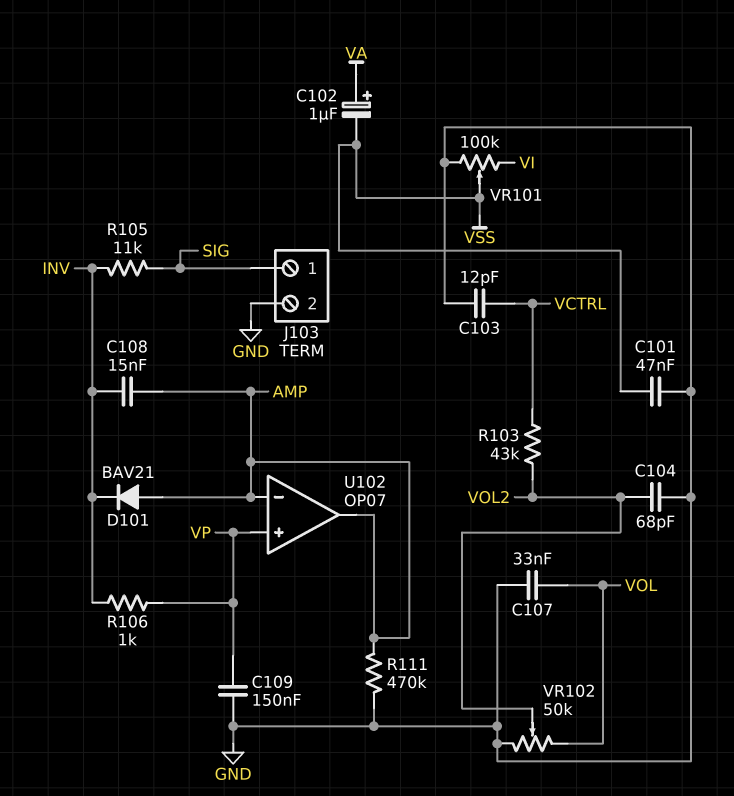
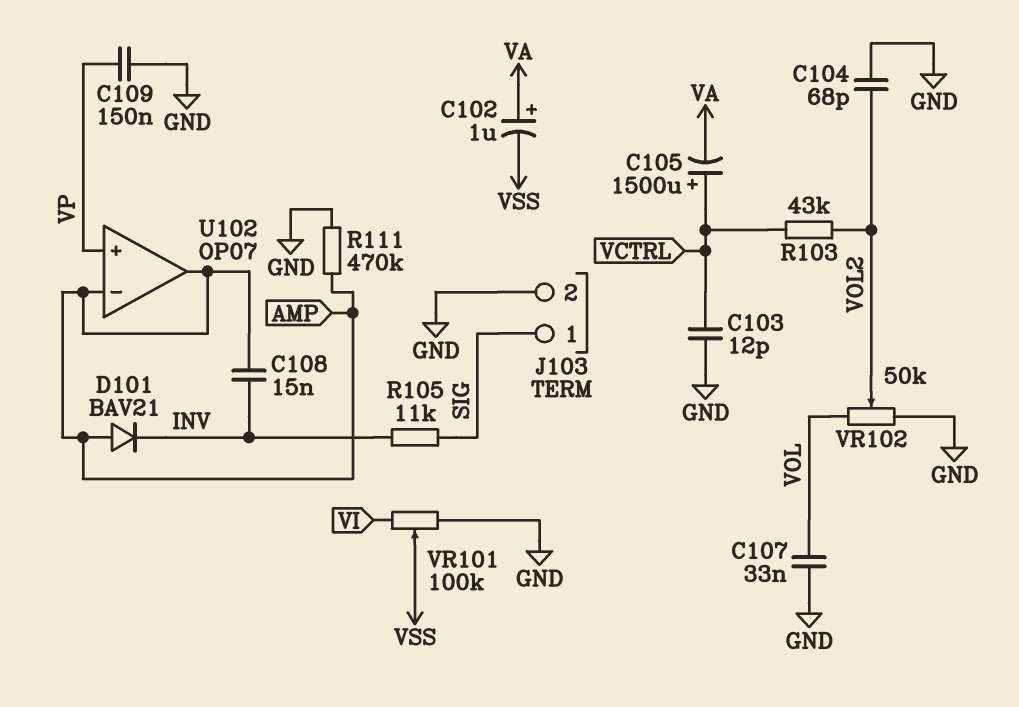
C101: 47nF (GND, VSS) -> none
C105: none -> 1500uF (plus VCTRL, minus VA)
R106: 1k (INV, VP) -> none

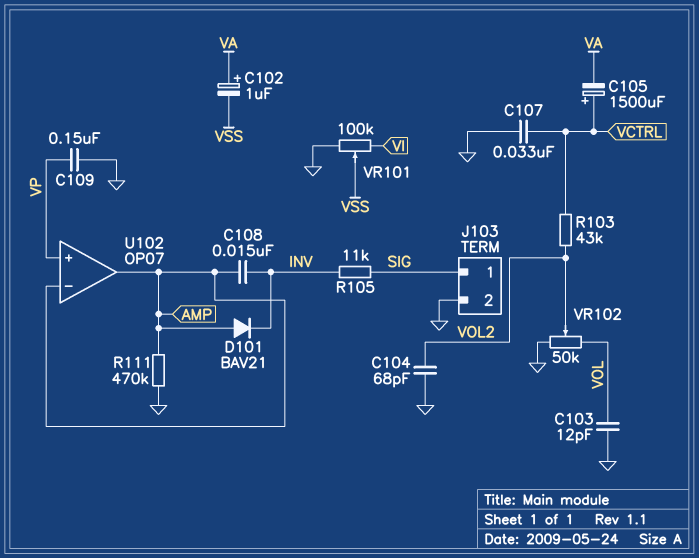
C103: 12pF (GND, VCTRL) -> 12pF (GND, VOL)
C107: 33nF (GND, VOL) -> 33nF (GND, VCTRL)

